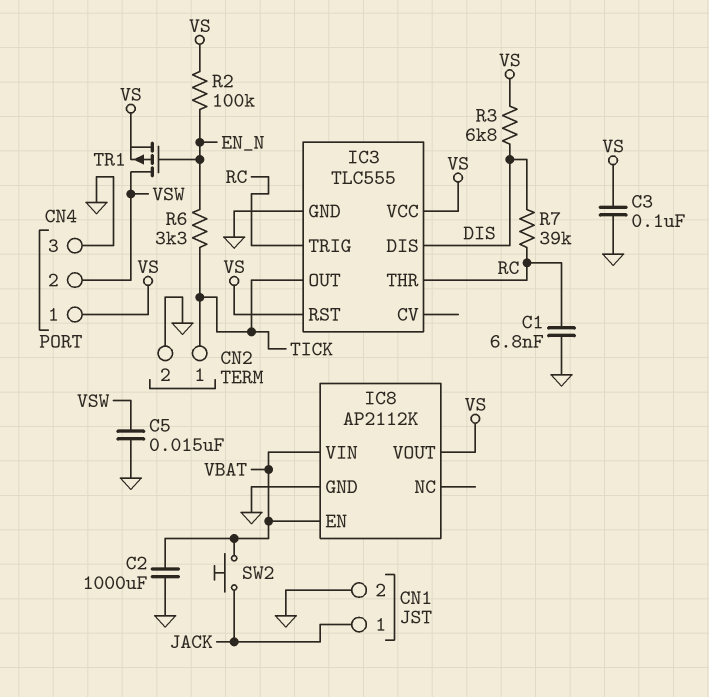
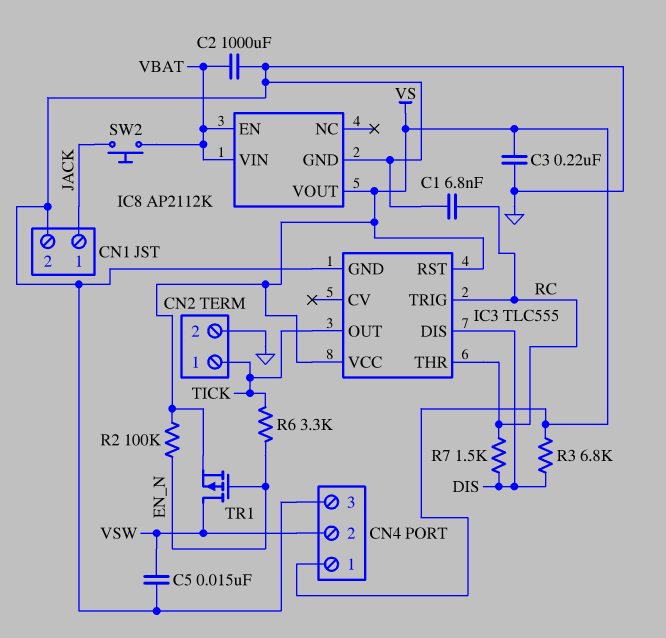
C3: 100nF (GND, VS) -> 220nF (GND, VS)
R7: 39k (DIS, RC) -> 1.5k (DIS, RC)

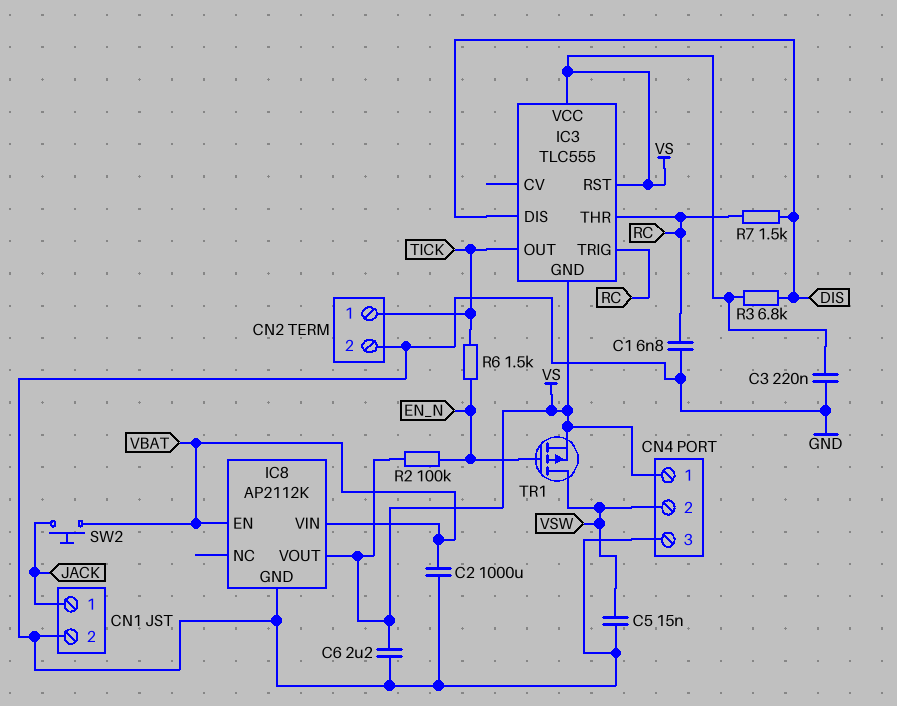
C6: none -> 2.2uF (GND, VS)
IC3 pin GND: GND -> VS
R6: 3.3k (EN_N, TICK) -> 1.5k (EN_N, TICK)

